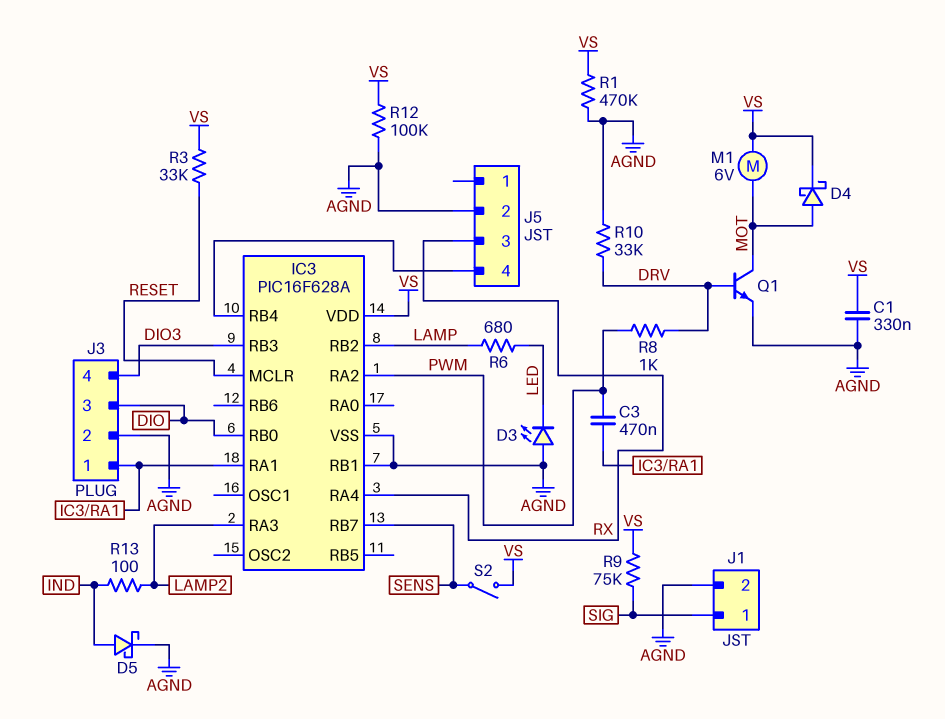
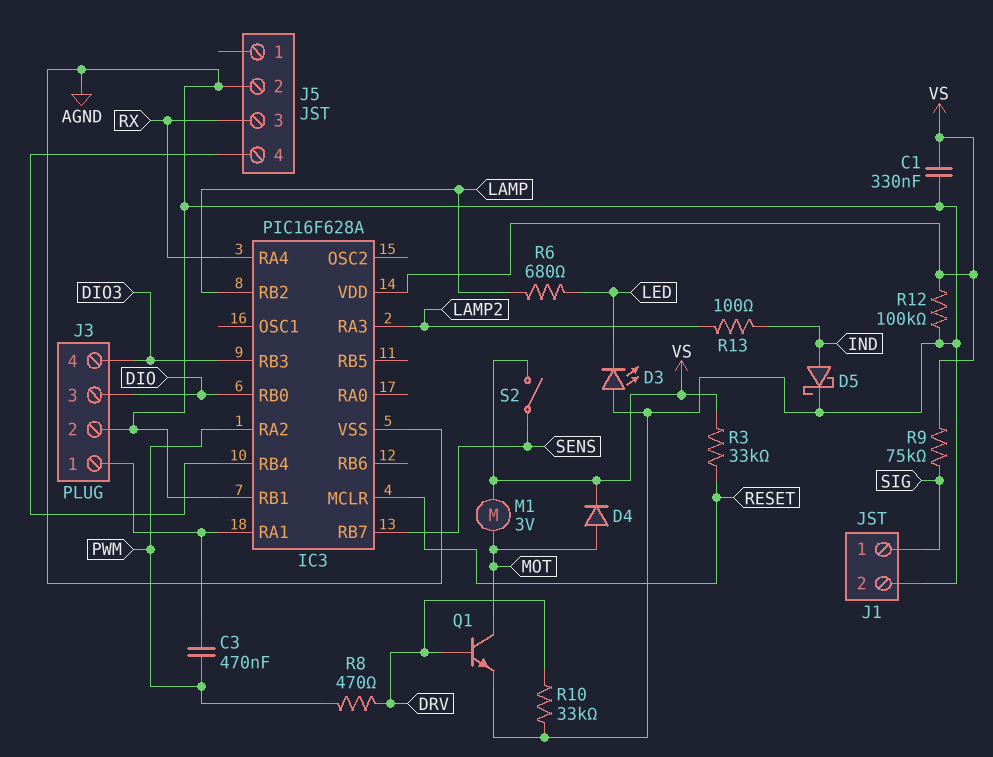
D4: schottky (A MOT, K VS) -> diode (A MOT, K VS)
M1: motor 6V (MOT, VS) -> motor 3V (MOT, VS)
R1: 470k (AGND, VS) -> none
R8: 1k (DRV, PWM) -> 470 (DRV, PWM)

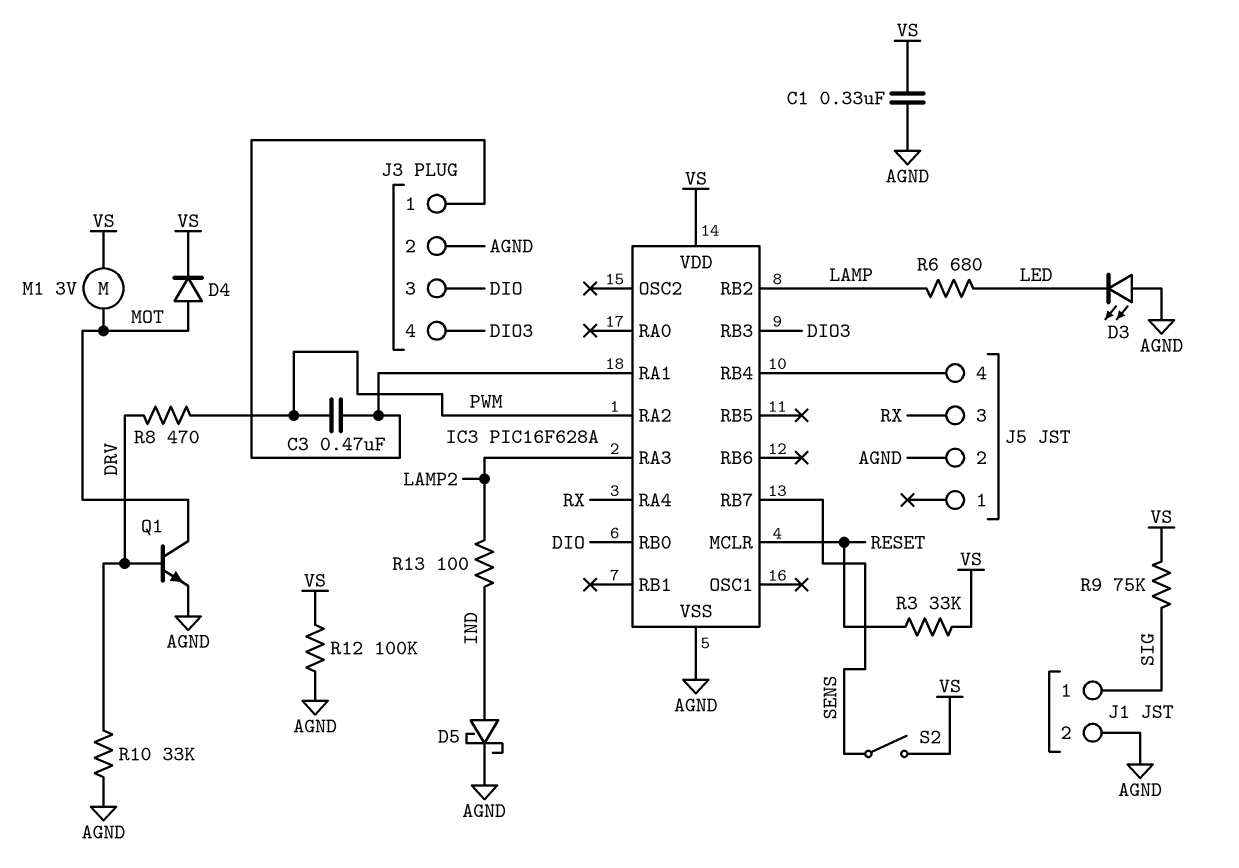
IC3 pin RB1: AGND -> none

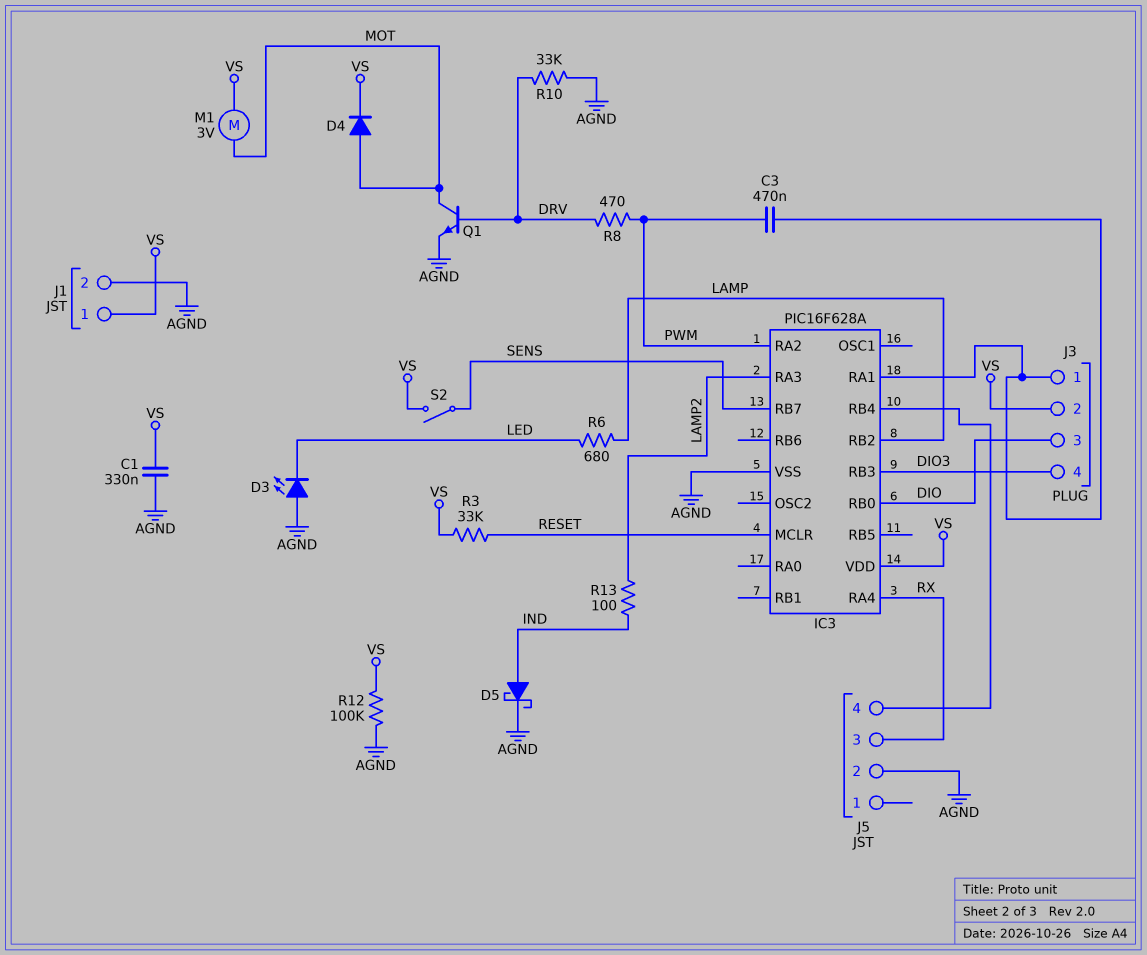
J1 pin 1: SIG -> VS
J3 pin 2: AGND -> VS
R9: 75k (SIG, VS) -> none

